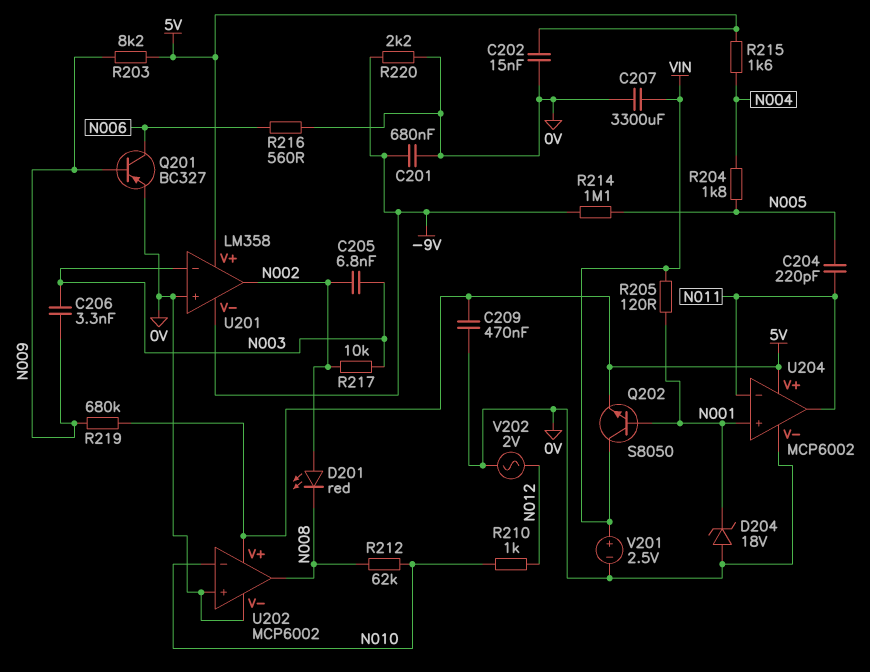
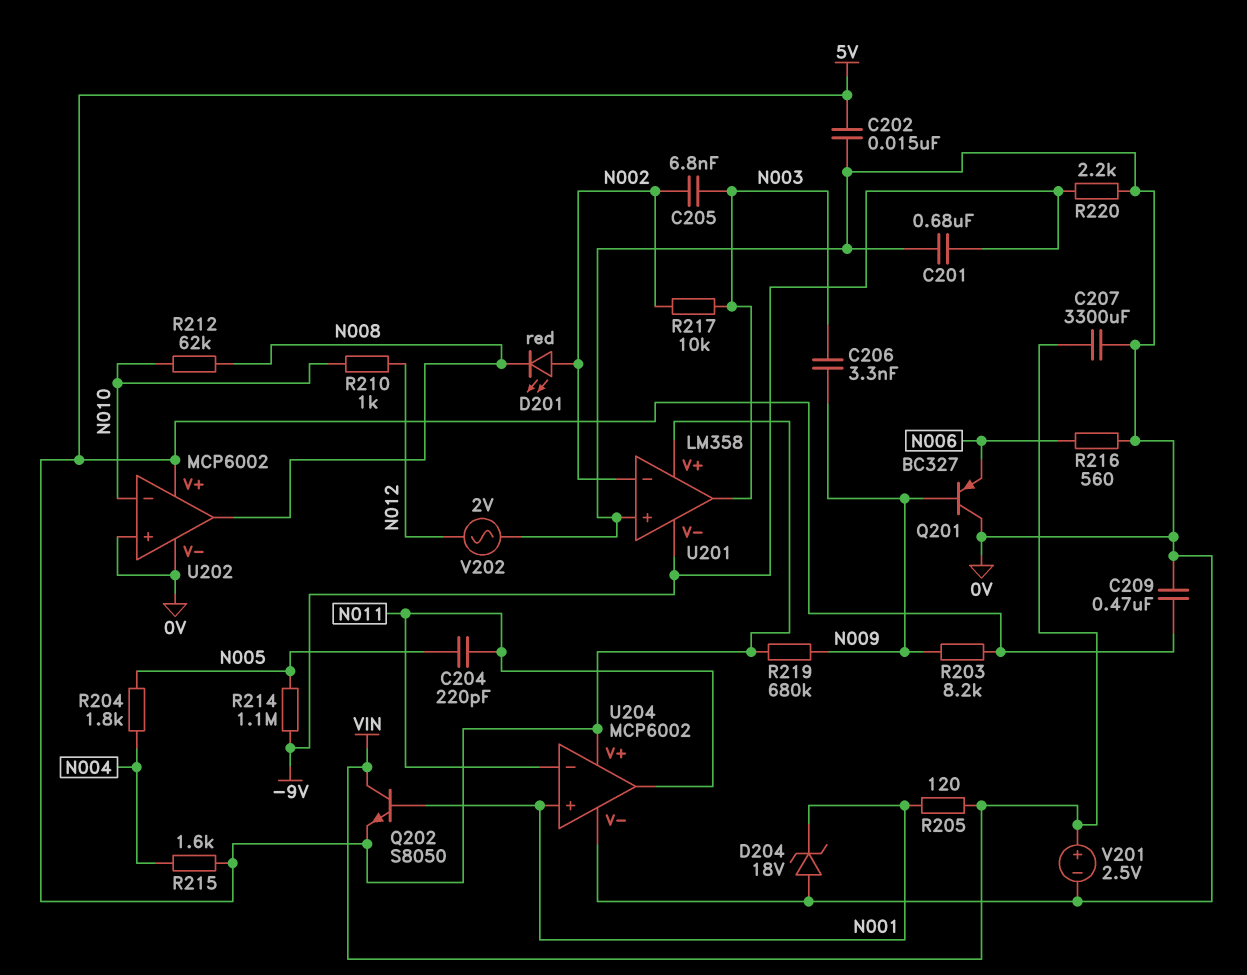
Q201: PNP BC327 (B N009, C N006, E 0V) -> PNP BC327 (B N009, C 0V, E N006)
U201 pin in-: N003 -> N002
U201 pin out: N002 -> N003

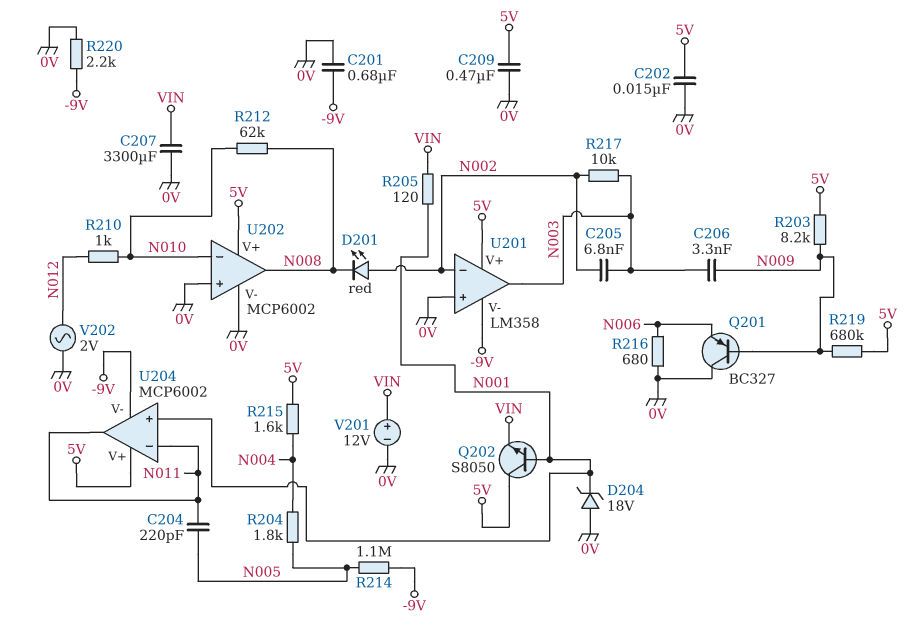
Q202: NPN S8050 (B N001, C VIN, E 5V) -> NPN S8050 (B N001, C 5V, E VIN)
R216: 560 (0V, N006) -> 680 (0V, N006)
U204 pin V-: 0V -> -9V
V201: 2.5V (plus VIN, minus 0V) -> 12V (plus VIN, minus 0V)

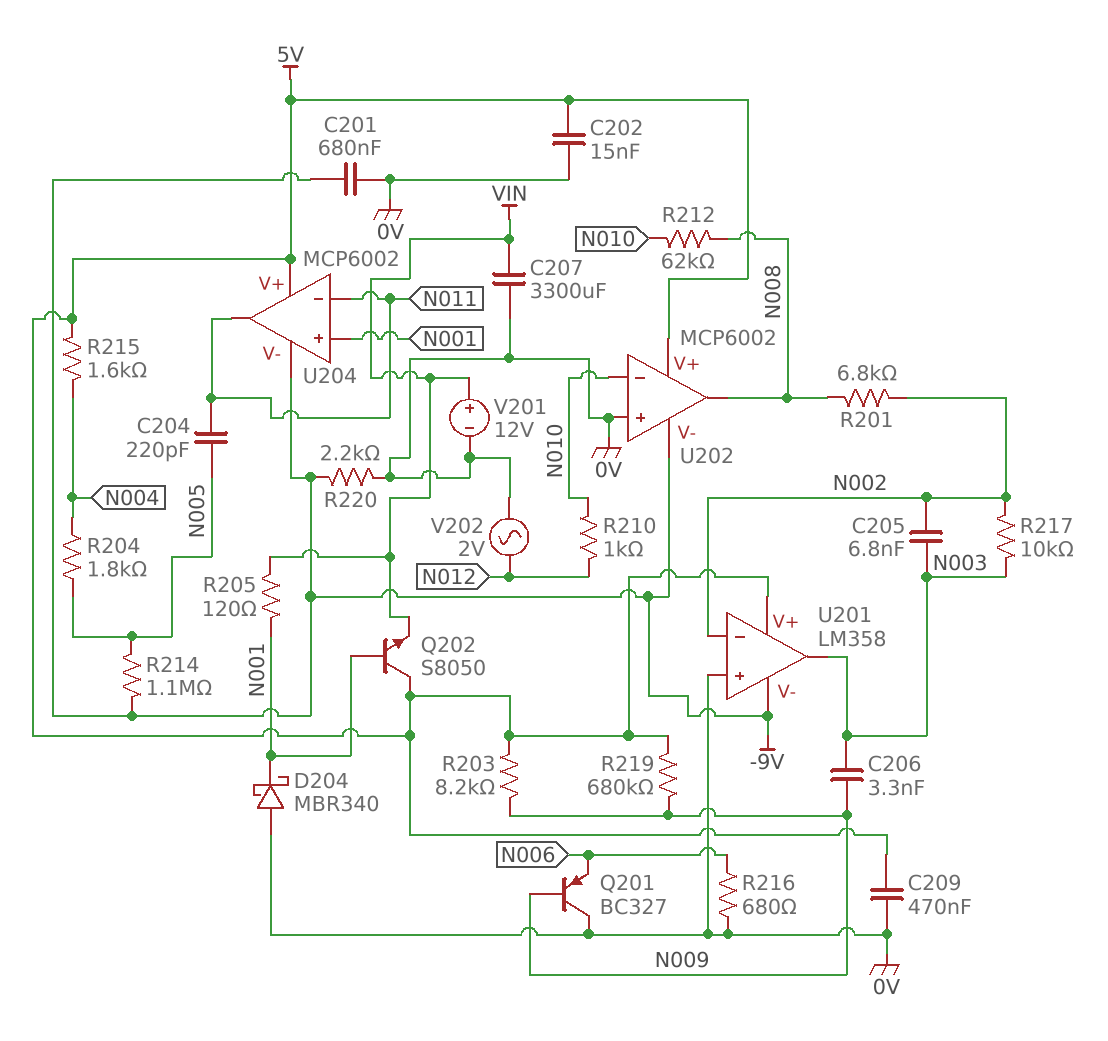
D201: LED red (A N002, K N008) -> none
D204: zener 18V (A 0V, K N001) -> schottky MBR340 (A 0V, K N001)
R201: none -> 6.8k (N002, N008)
U202 pin V-: 0V -> -9V

